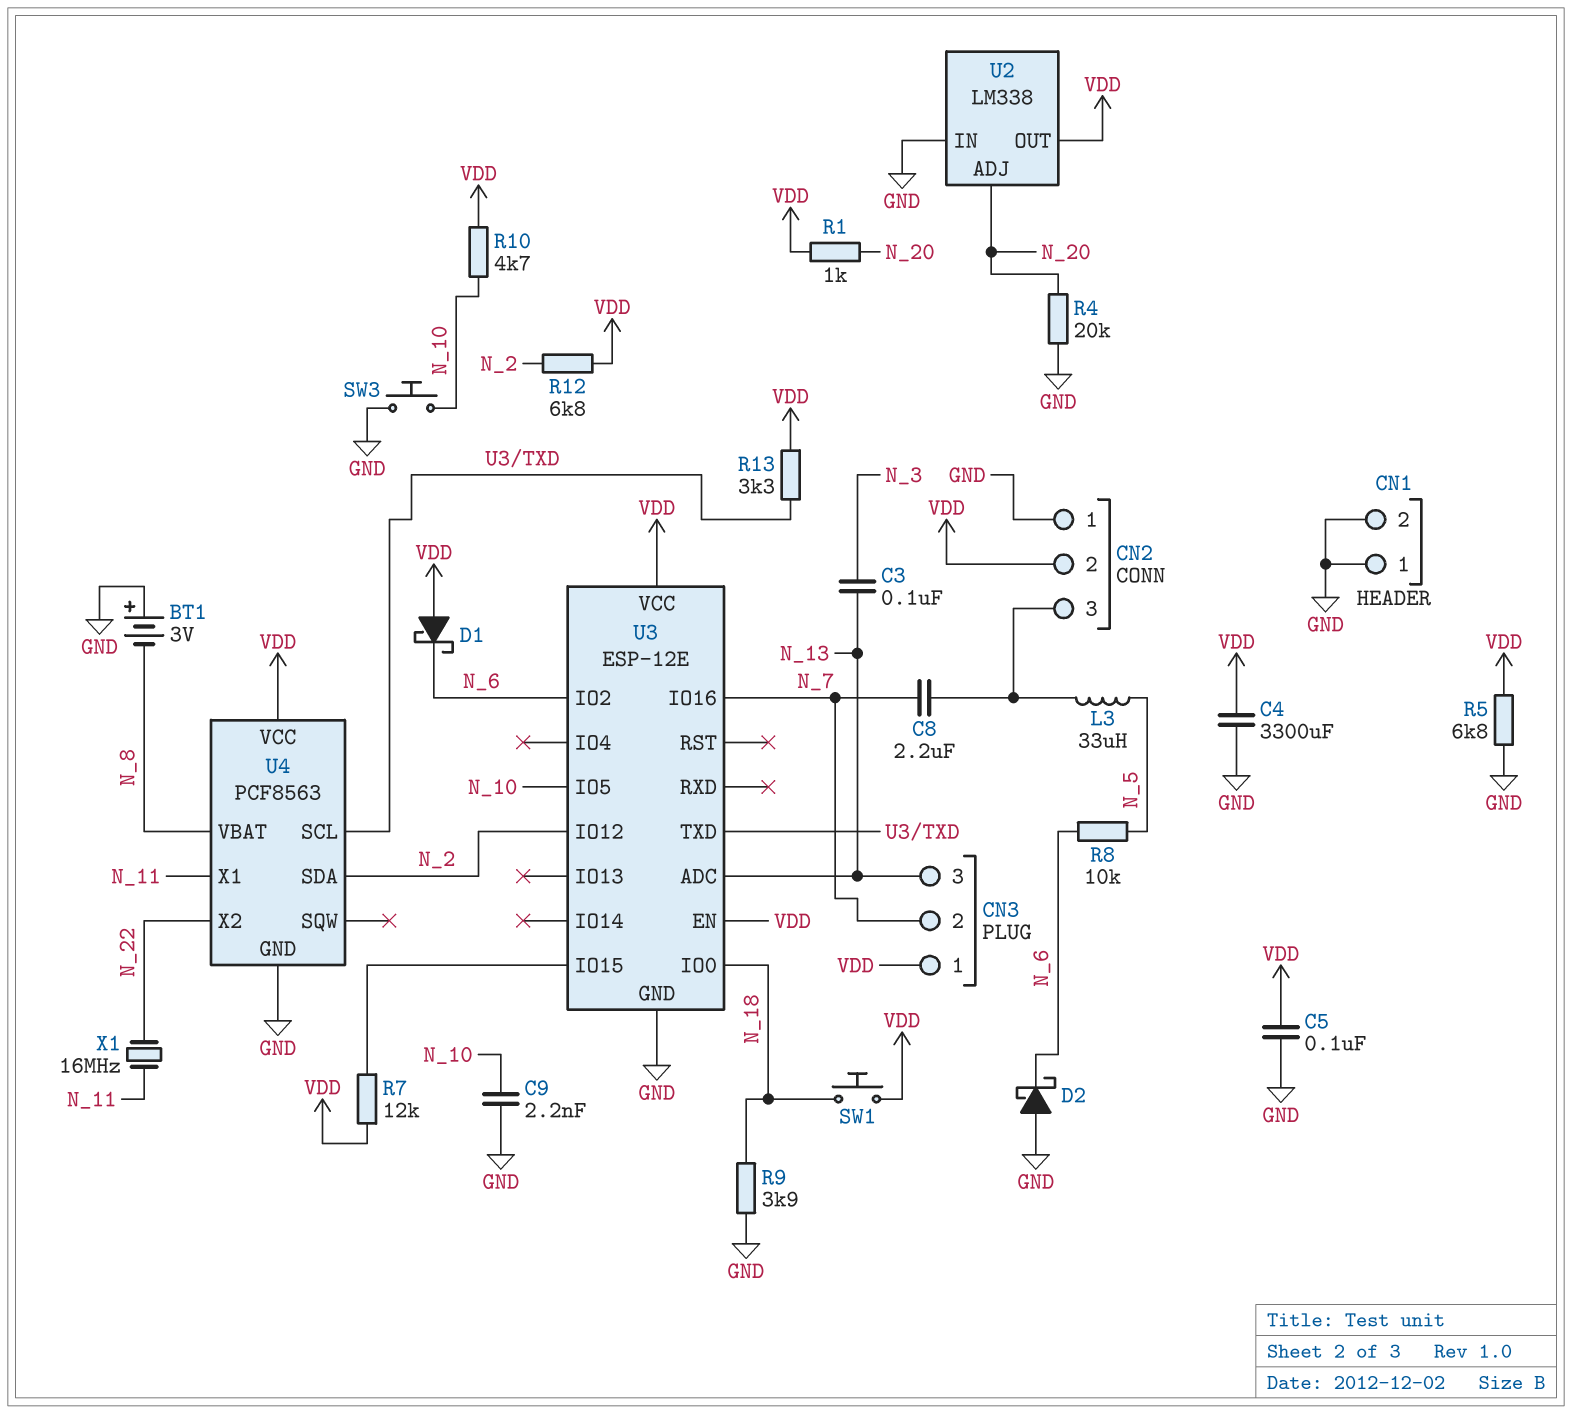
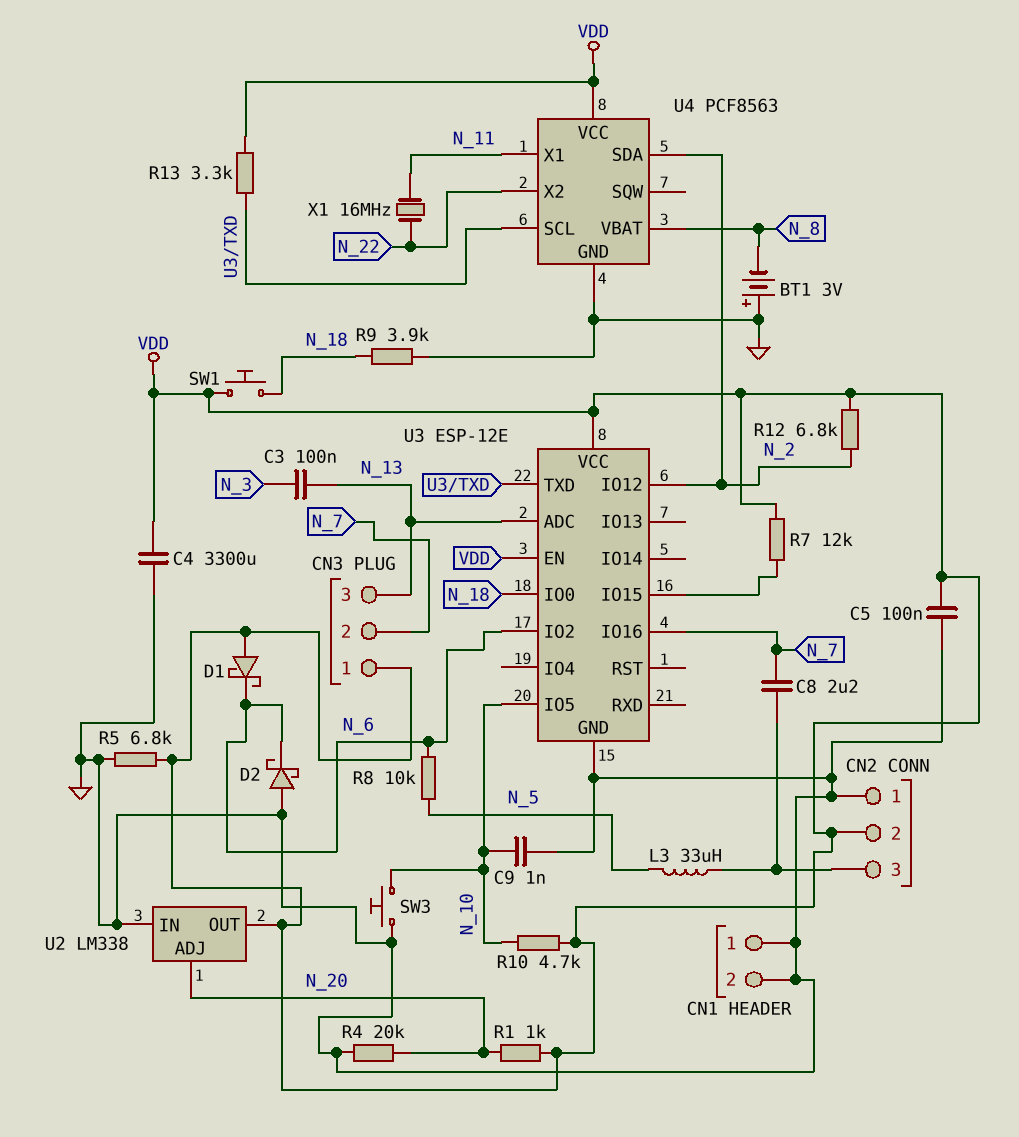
C9: 2.2nF (GND, N_10) -> 1nF (GND, N_10)

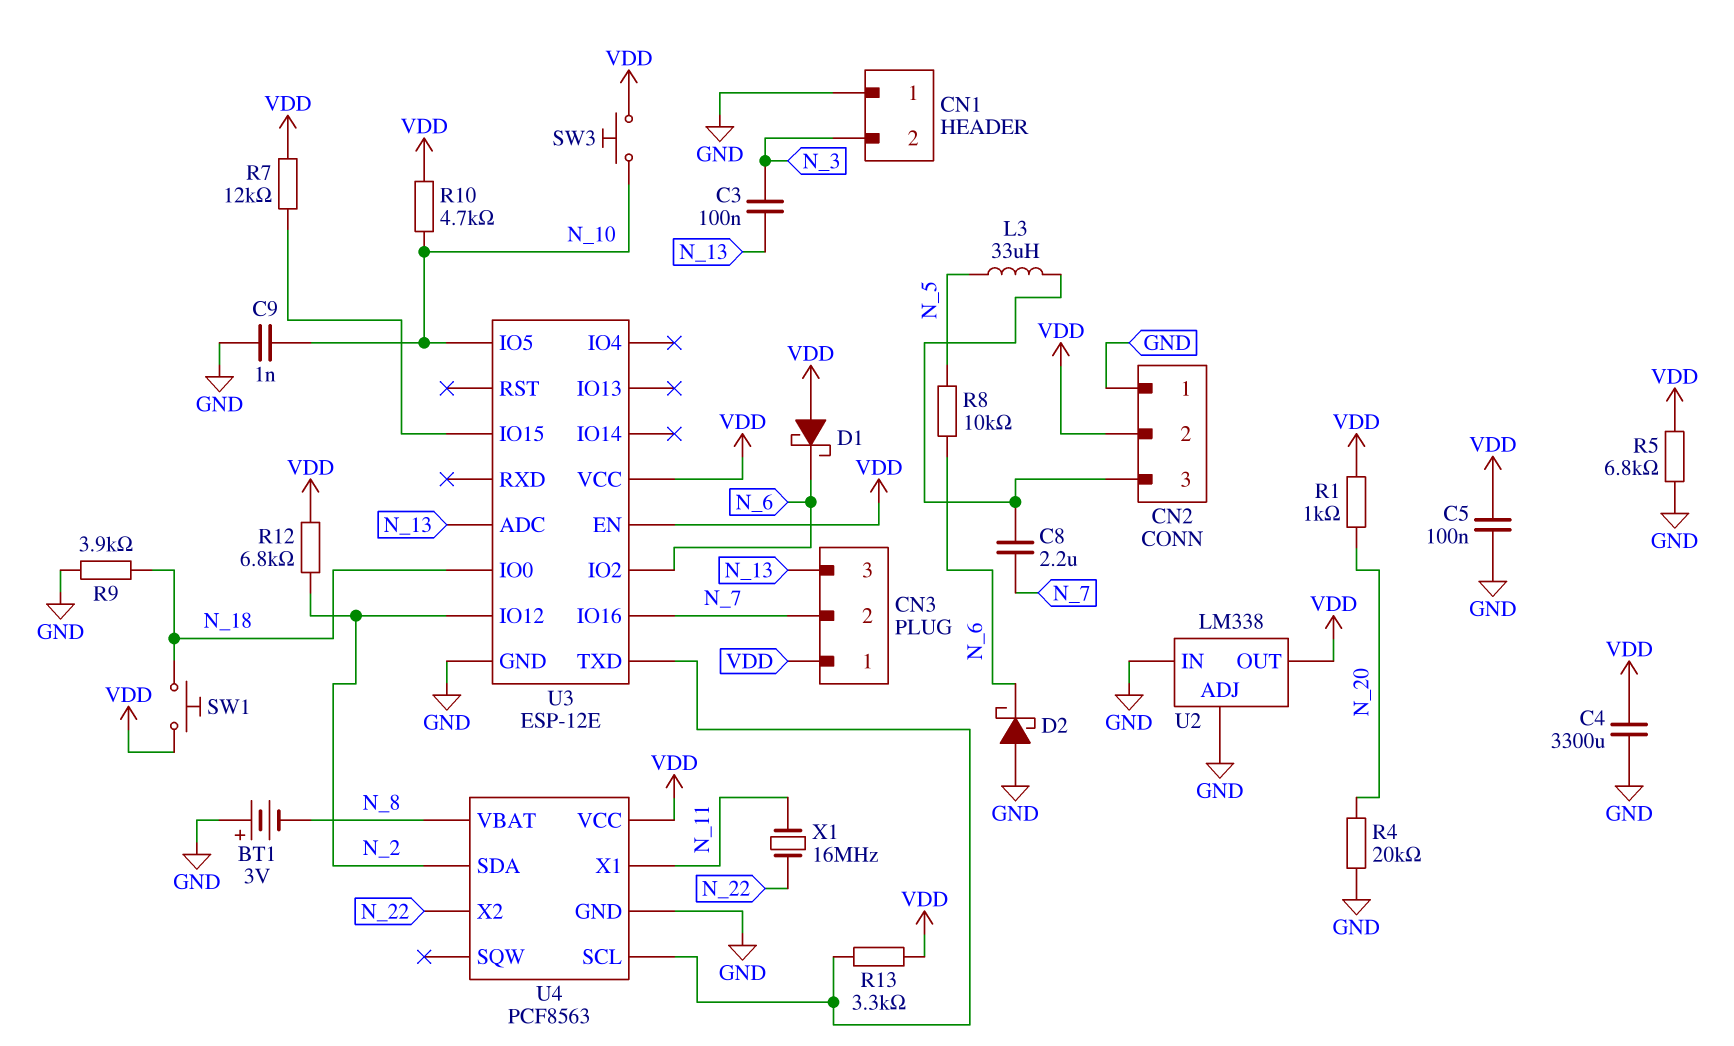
CN1 pin 2: GND -> N_3
SW3: button (GND, N_10) -> button (N_10, VDD)
U2 pin ADJ: N_20 -> GND

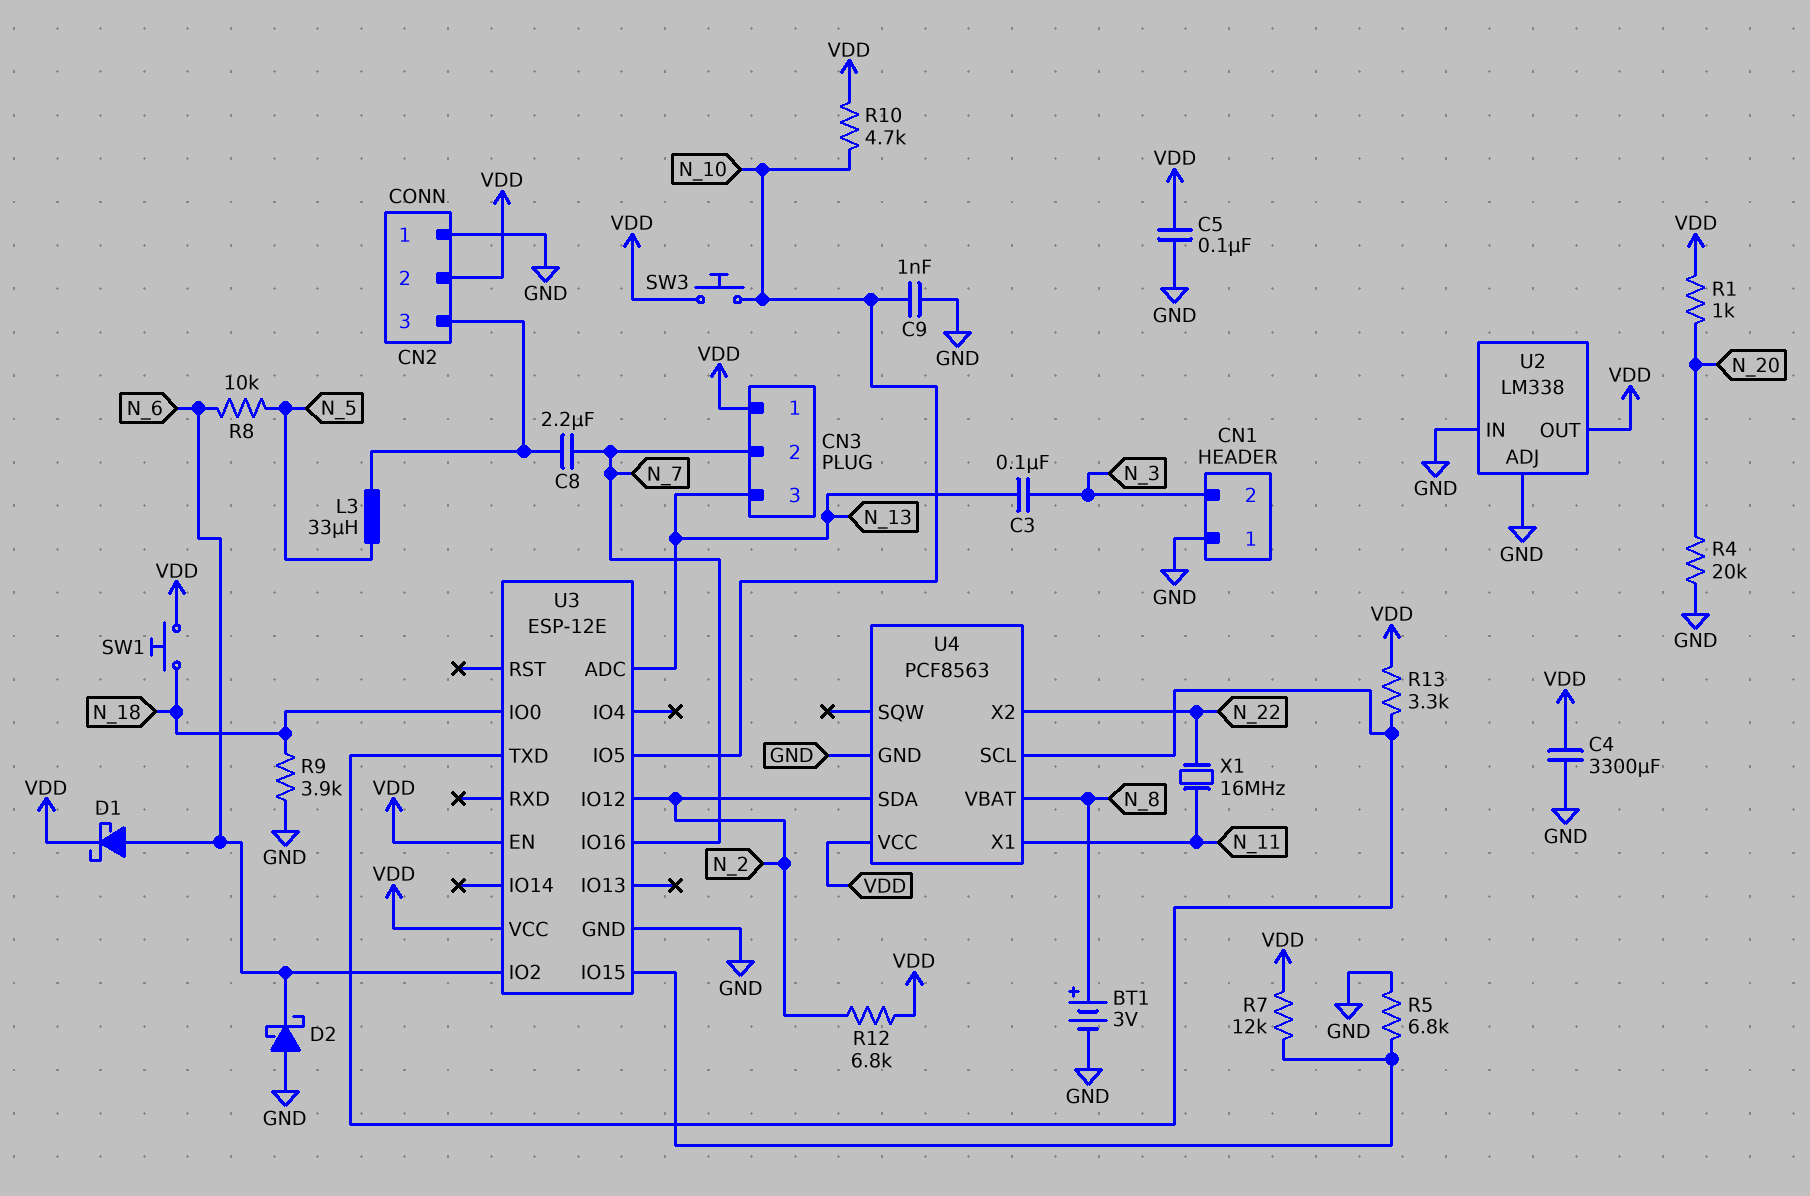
BT1: 3V (plus GND, minus N_8) -> 3V (plus N_8, minus GND)
D1: schottky (A VDD, K N_6) -> schottky (A N_6, K VDD)
R5: 6.8k (GND, VDD) -> 6.8k (GND, U3/IO15)

